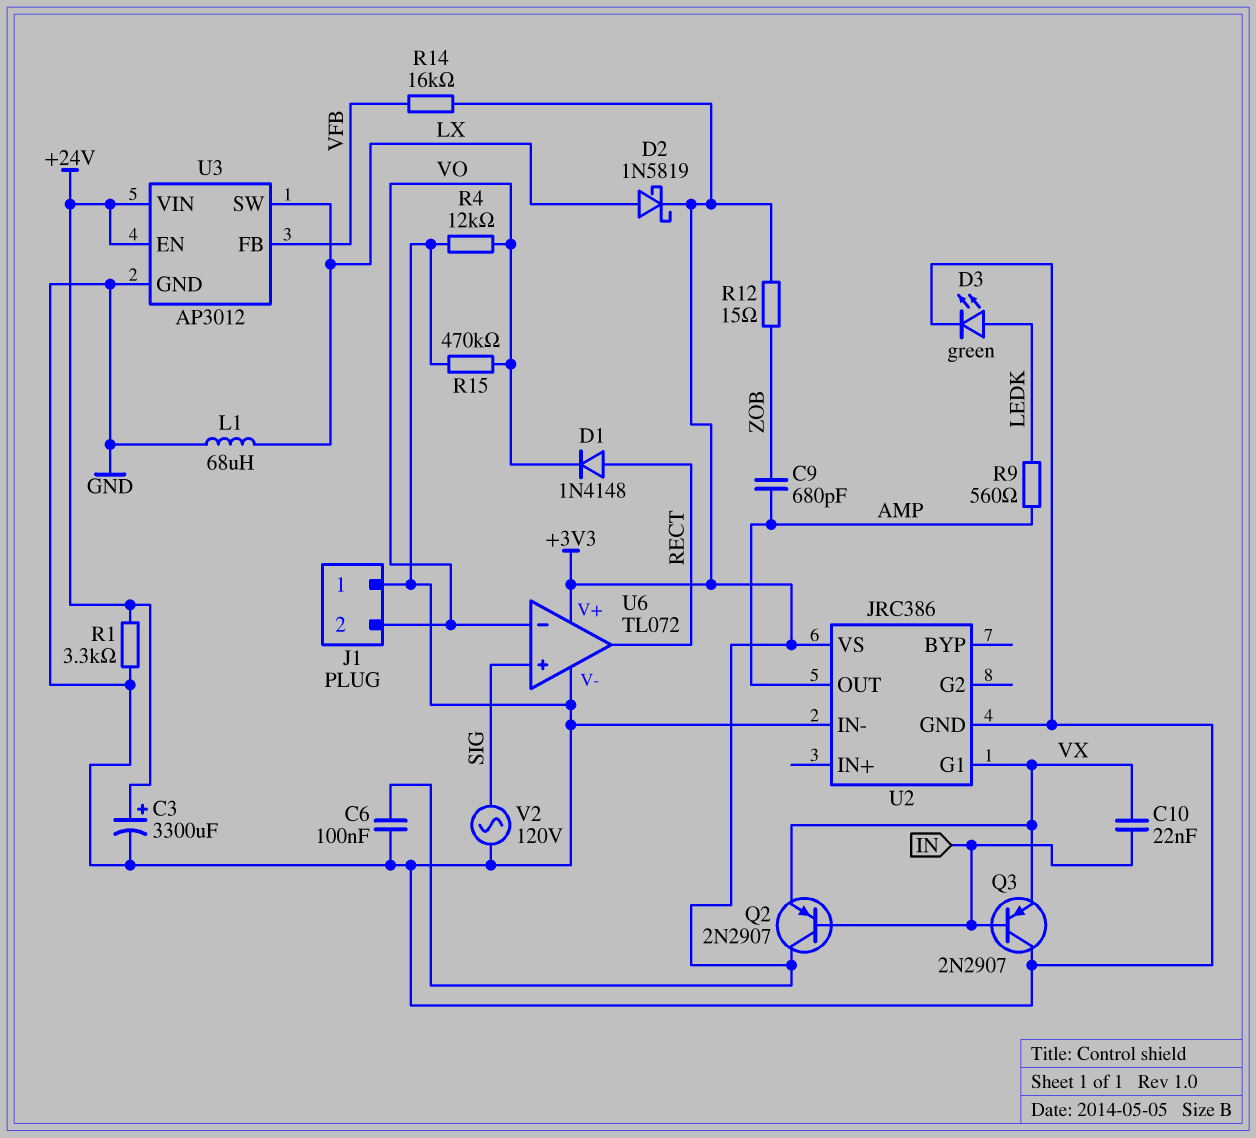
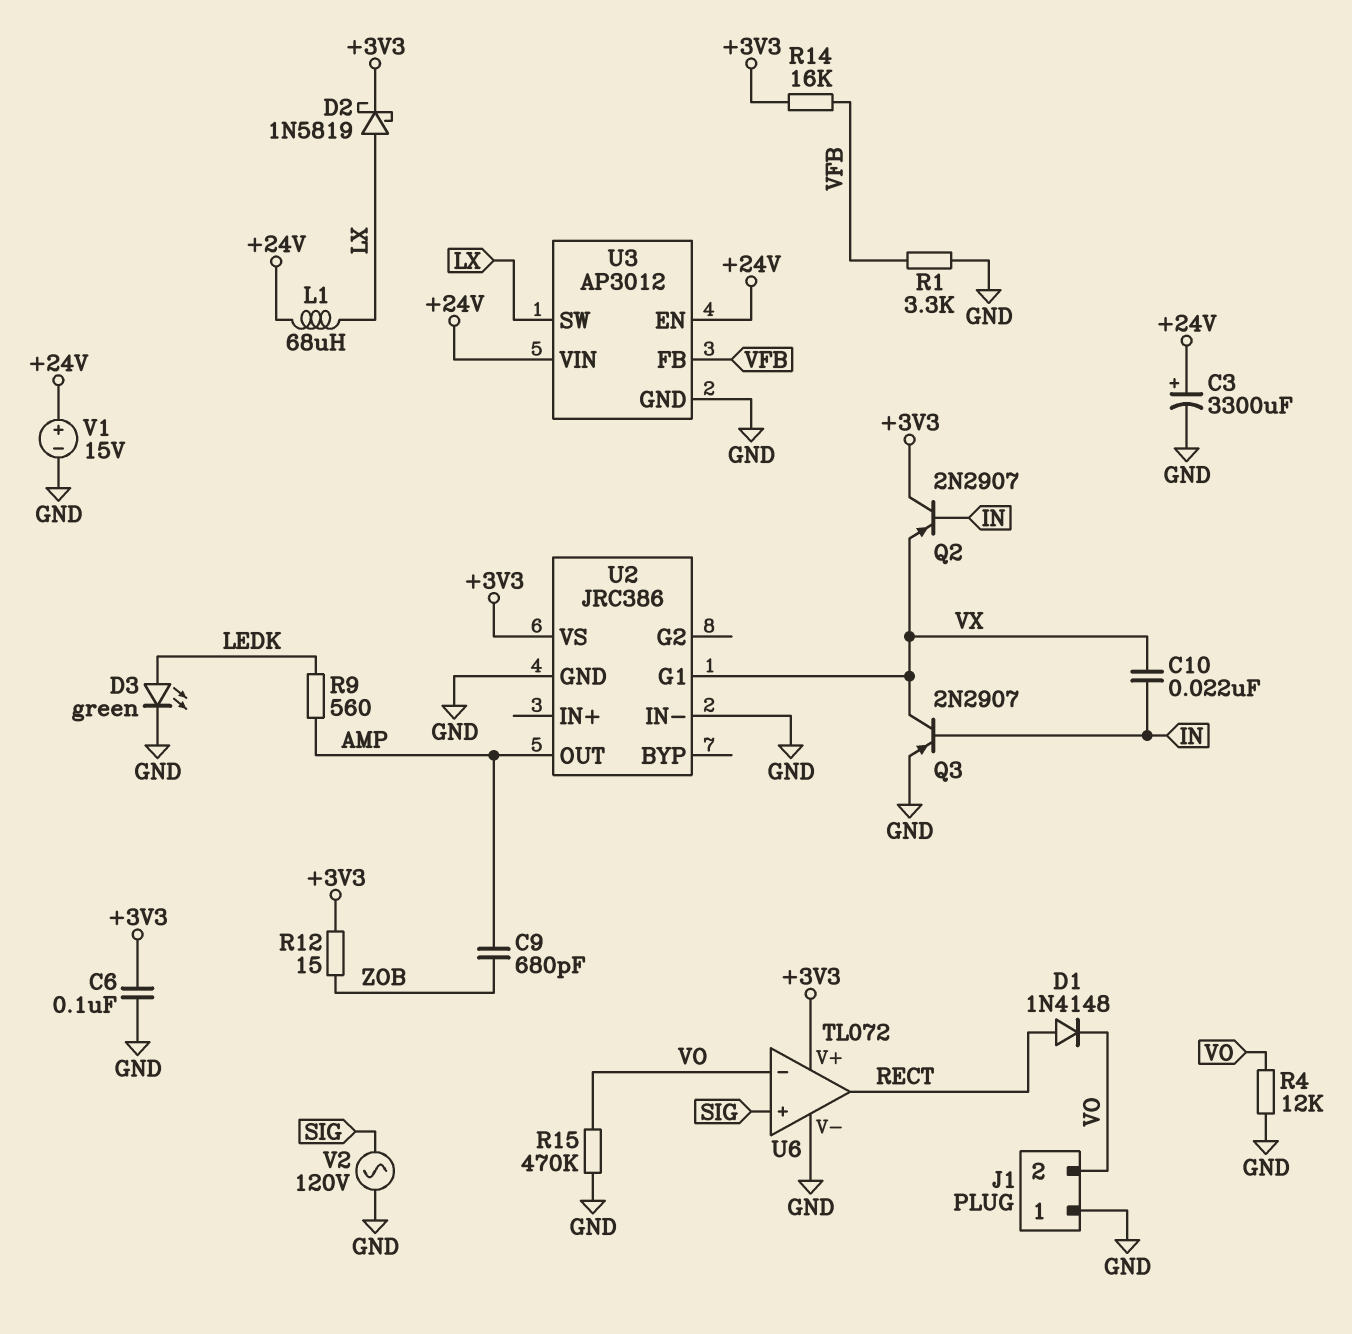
L1: 68uH (GND, LX) -> 68uH (+24V, LX)
Q3: PNP 2N2907 (B IN, C GND, E VX) -> PNP 2N2907 (B IN, C VX, E GND)
R1: 3.3k (+24V, GND) -> 3.3k (GND, VFB)
V1: none -> 15V (plus +24V, minus GND)

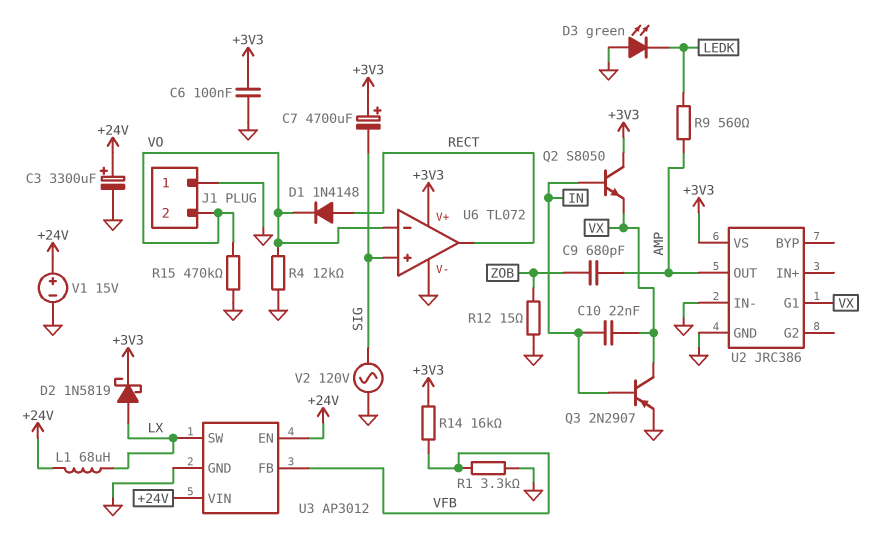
C7: none -> 4700uF (plus +3V3, minus SIG)
D3: LED green (A LEDK, K GND) -> LED green (A GND, K LEDK)
Q2: PNP 2N2907 (B IN, C +3V3, E VX) -> NPN S8050 (B IN, C +3V3, E VX)
R12: 15 (+3V3, ZOB) -> 15 (GND, ZOB)

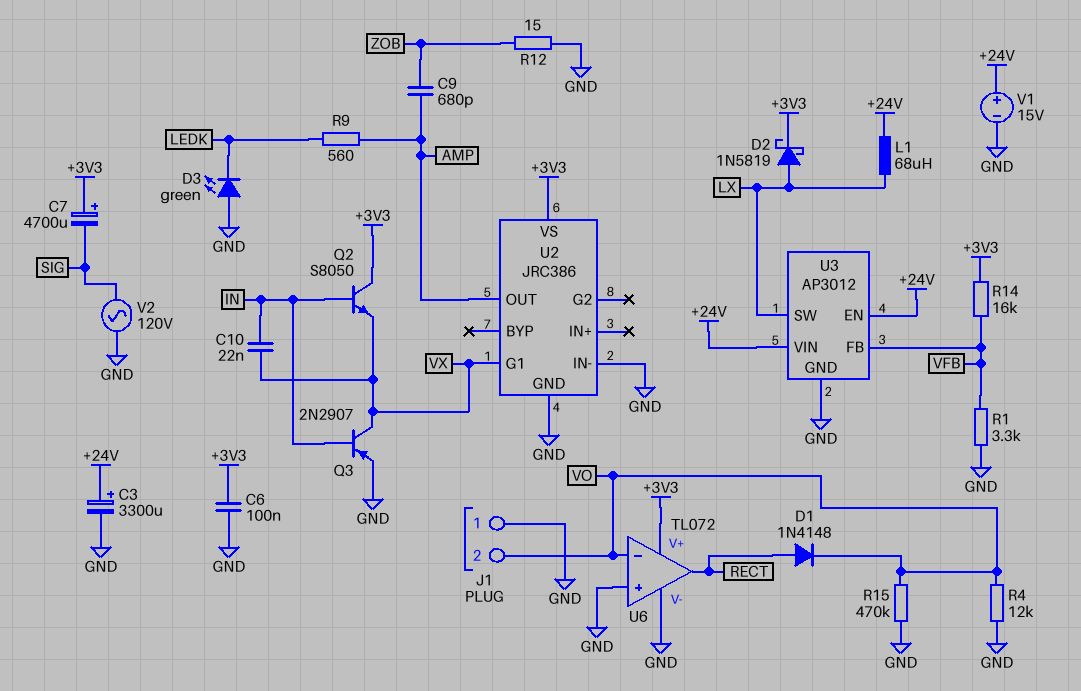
U6 pin in+: SIG -> GND

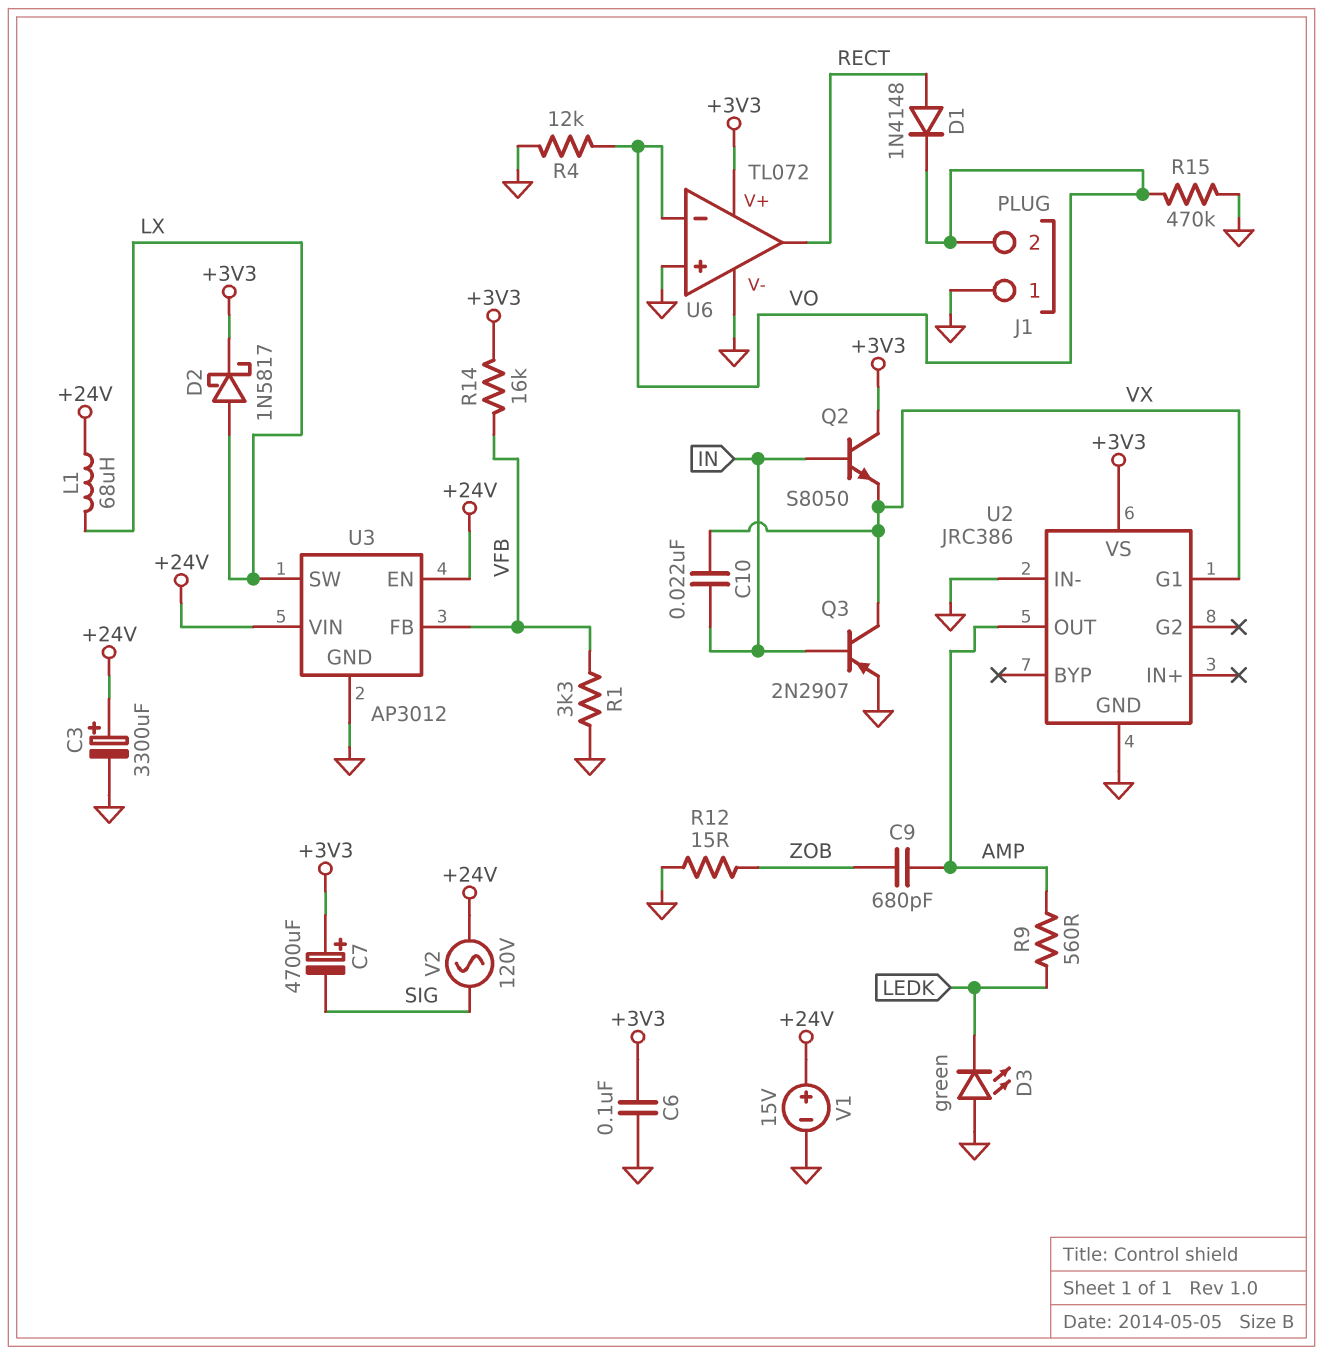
D2: schottky 1N5819 (A LX, K +3V3) -> schottky 1N5817 (A LX, K +3V3)
V2: AC 120V (GND, SIG) -> AC 120V (+24V, SIG)

